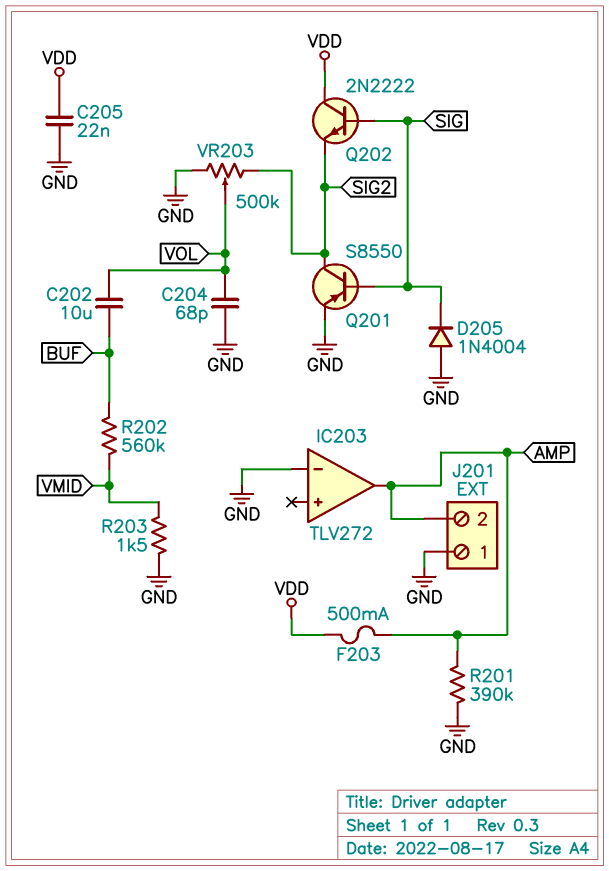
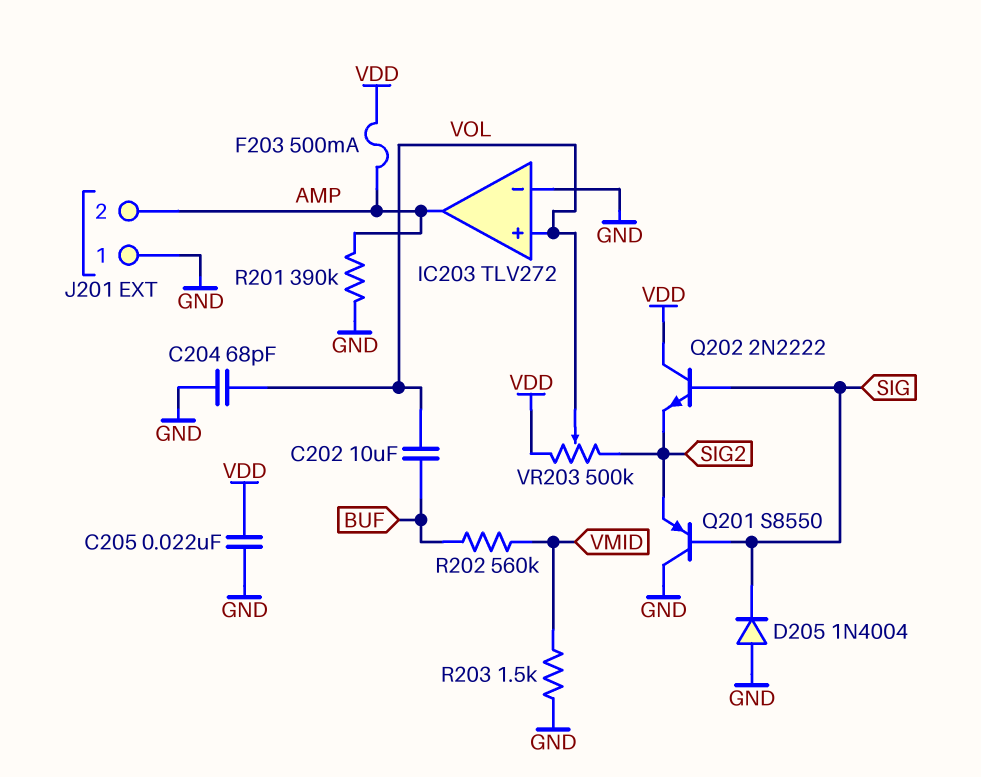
IC203 pin in+: none -> VOL
Q201: PNP S8550 (B SIG, C SIG2, E GND) -> PNP S8550 (B SIG, C GND, E SIG2)
VR203: 500k (GND, SIG2, wiper VOL) -> 500k (SIG2, VDD, wiper VOL)

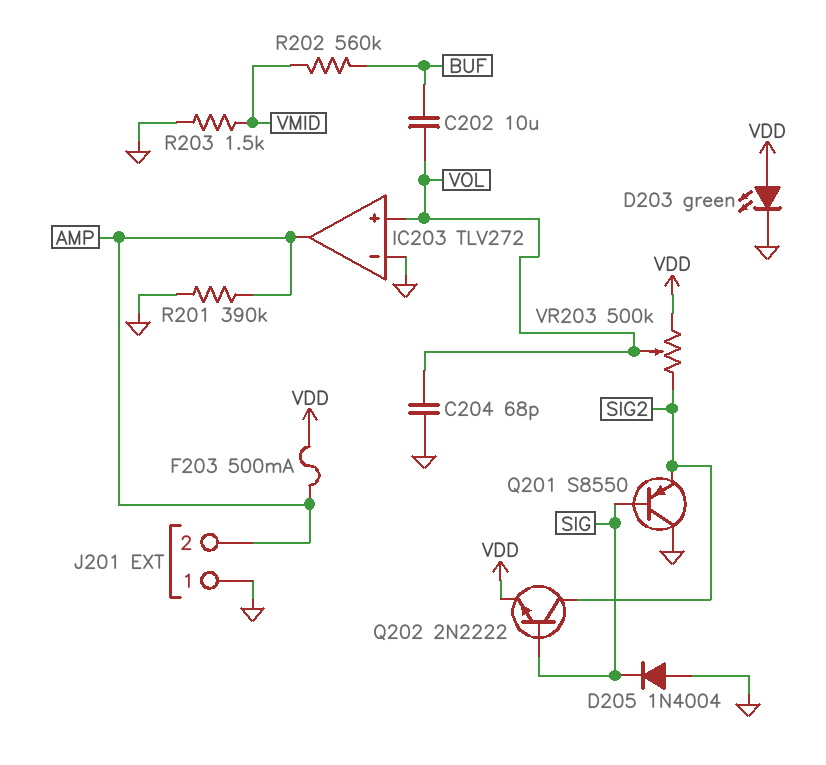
C205: 22nF (GND, VDD) -> none
D203: none -> LED green (A VDD, K GND)
Q202: NPN 2N2222 (B SIG, C VDD, E SIG2) -> NPN 2N2222 (B SIG, C SIG2, E VDD)

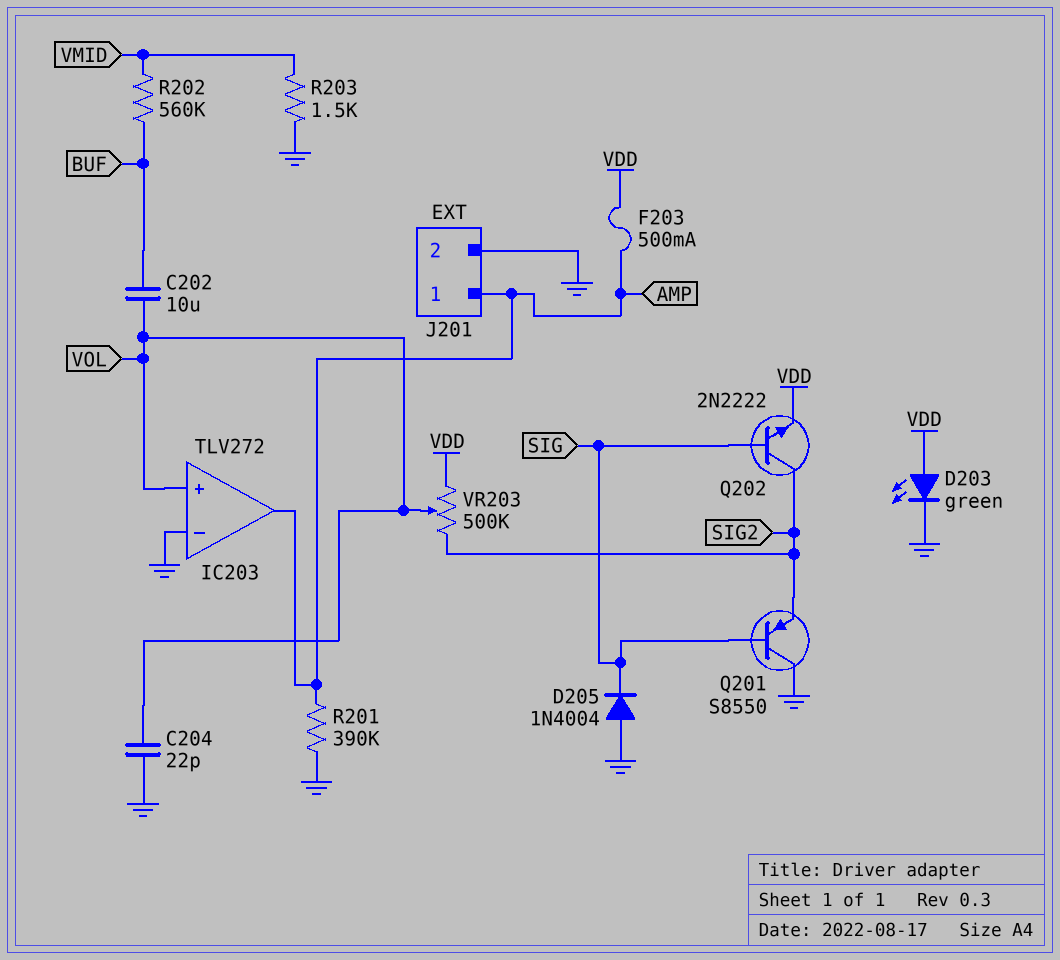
C204: 68pF (GND, VOL) -> 22pF (GND, VOL)
J201 pin 1: GND -> AMP
J201 pin 2: AMP -> GND

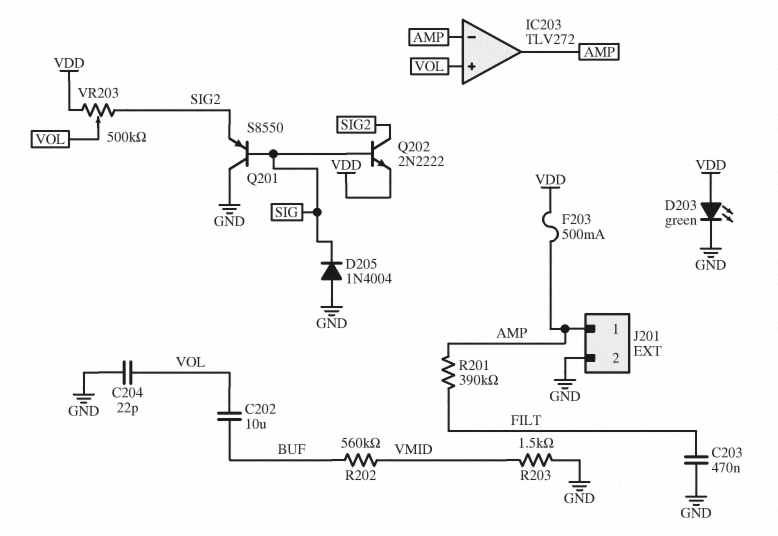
C203: none -> 470nF (FILT, GND)
IC203 pin in-: GND -> AMP
R201: 390k (AMP, GND) -> 390k (AMP, FILT)

